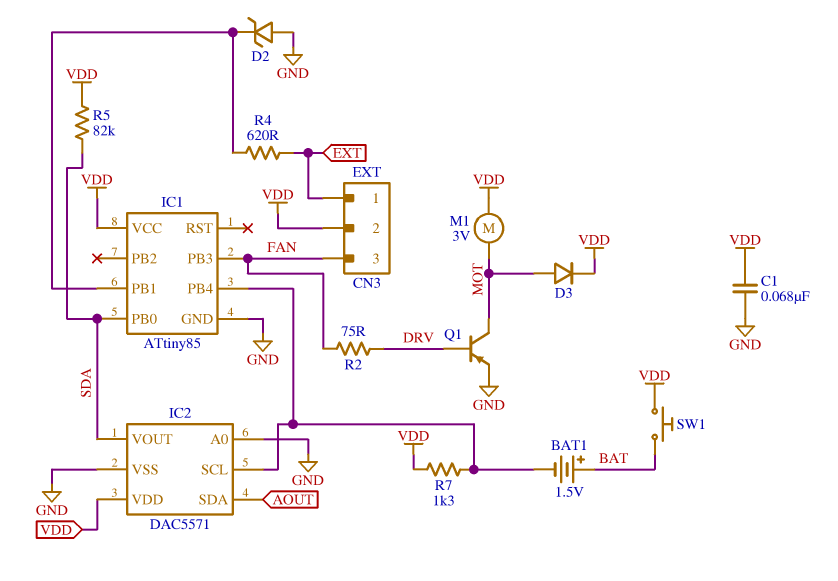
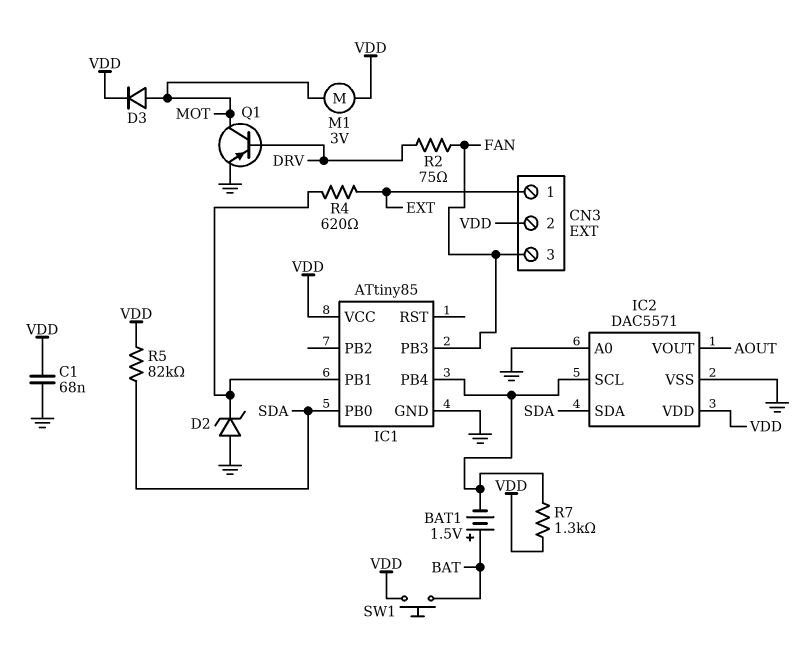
IC2 pin SDA: AOUT -> SDA
IC2 pin VOUT: SDA -> AOUT

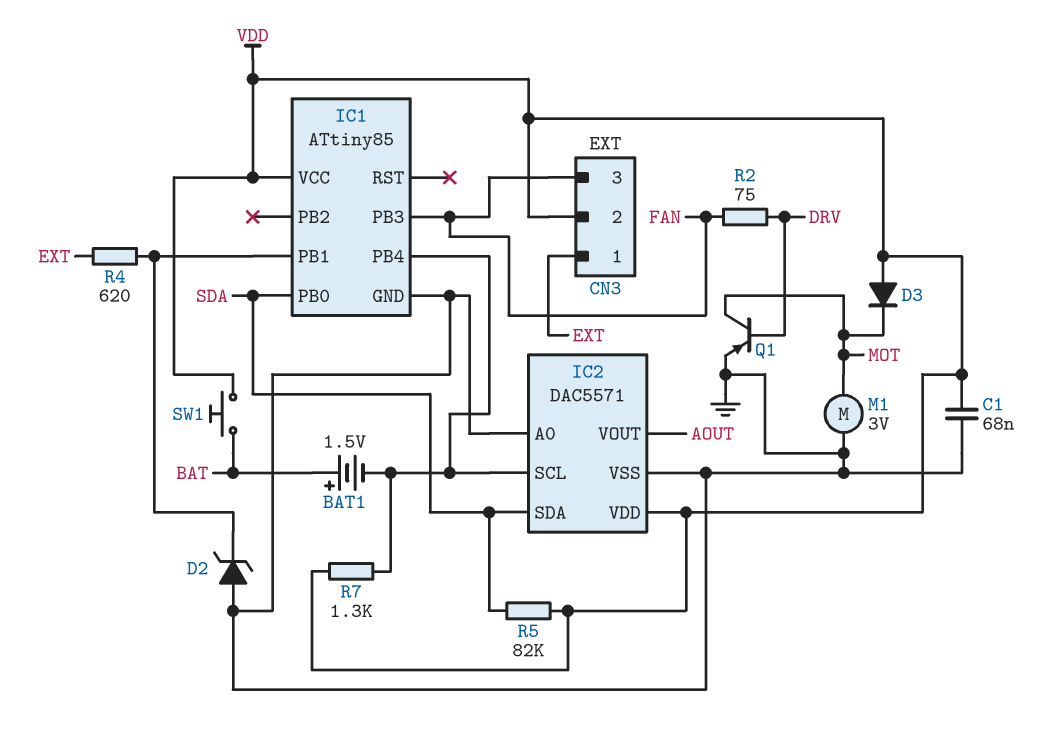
D3: diode (A MOT, K VDD) -> diode (A VDD, K MOT)
M1: motor 3V (MOT, VDD) -> motor 3V (GND, MOT)

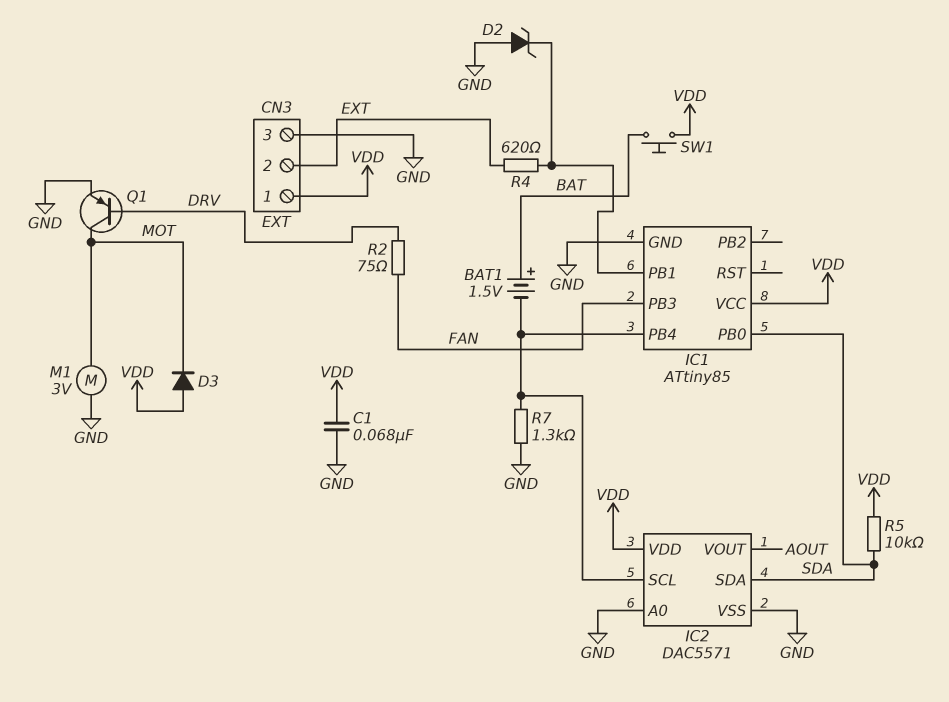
CN3 pin 1: EXT -> VDD
CN3 pin 2: VDD -> EXT
CN3 pin 3: FAN -> GND
R5: 82k (SDA, VDD) -> 10k (SDA, VDD)
R7: 1.3k (IC1/PB4, VDD) -> 1.3k (GND, IC1/PB4)

